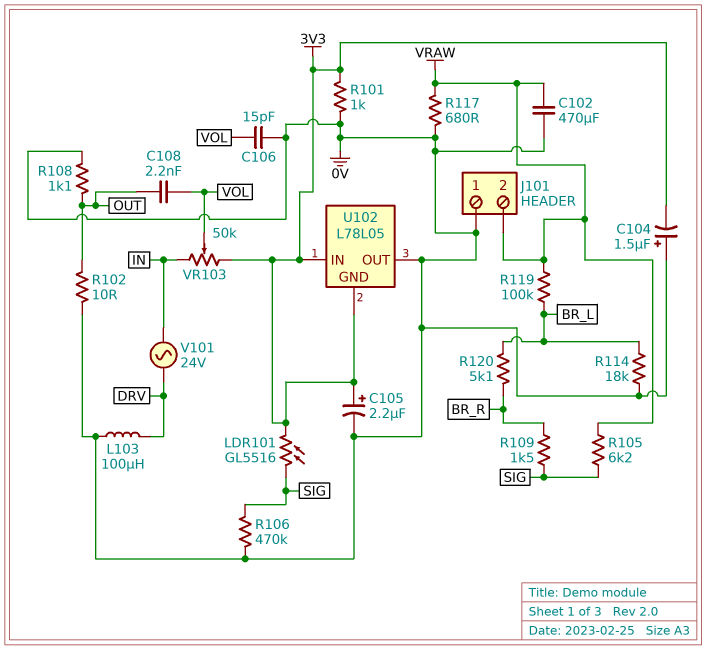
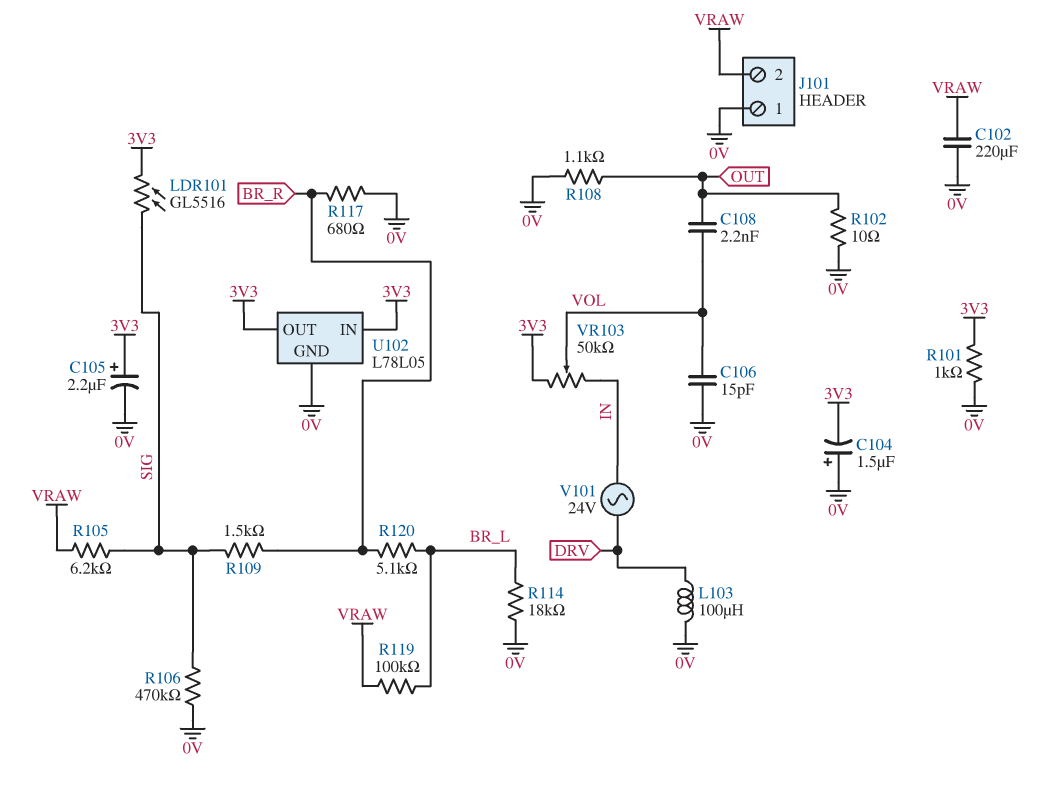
C102: 470uF (0V, VRAW) -> 220uF (0V, VRAW)
R117: 680 (0V, VRAW) -> 680 (0V, BR_R)
U102 pin GND: 3V3 -> 0V
U102 pin OUT: 0V -> 3V3

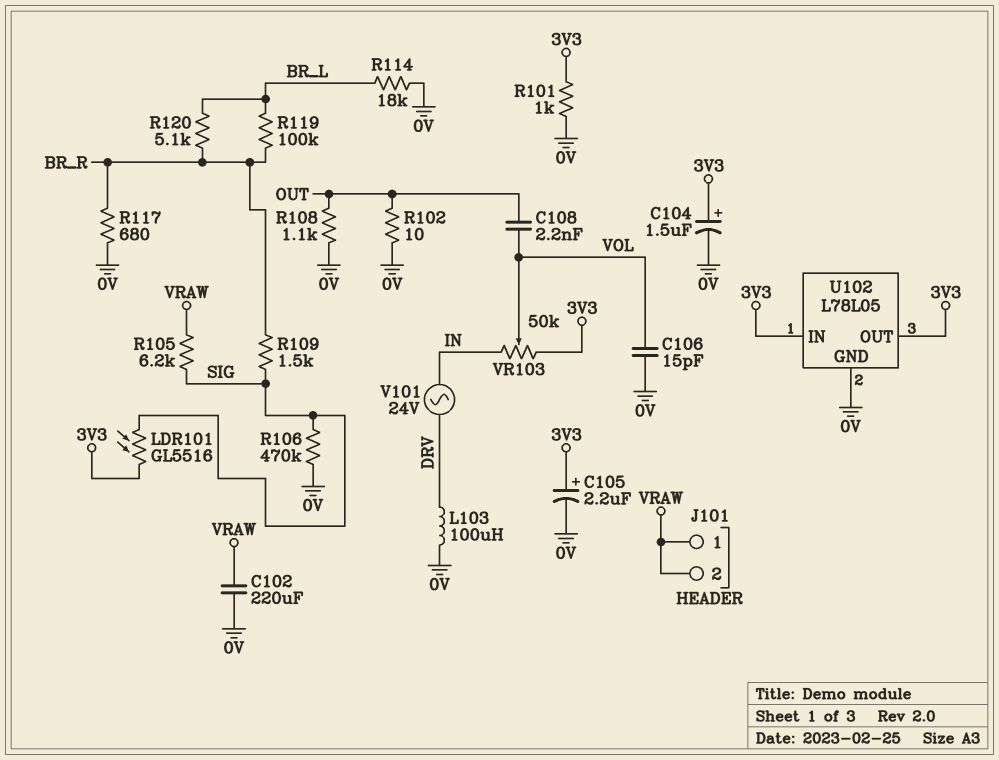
C104: 1.5uF (plus 0V, minus 3V3) -> 1.5uF (plus 3V3, minus 0V)
J101 pin 1: 0V -> VRAW
R119: 100k (BR_L, VRAW) -> 100k (BR_L, BR_R)

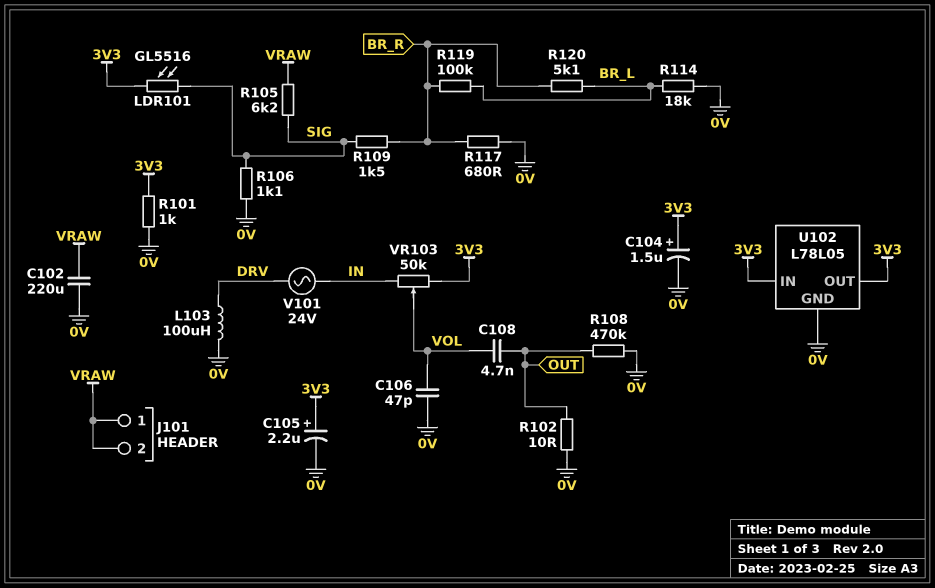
C106: 15pF (0V, VOL) -> 47pF (0V, VOL)
C108: 2.2nF (OUT, VOL) -> 4.7nF (OUT, VOL)
R106: 470k (0V, SIG) -> 1.1k (0V, SIG)
R108: 1.1k (0V, OUT) -> 470k (0V, OUT)

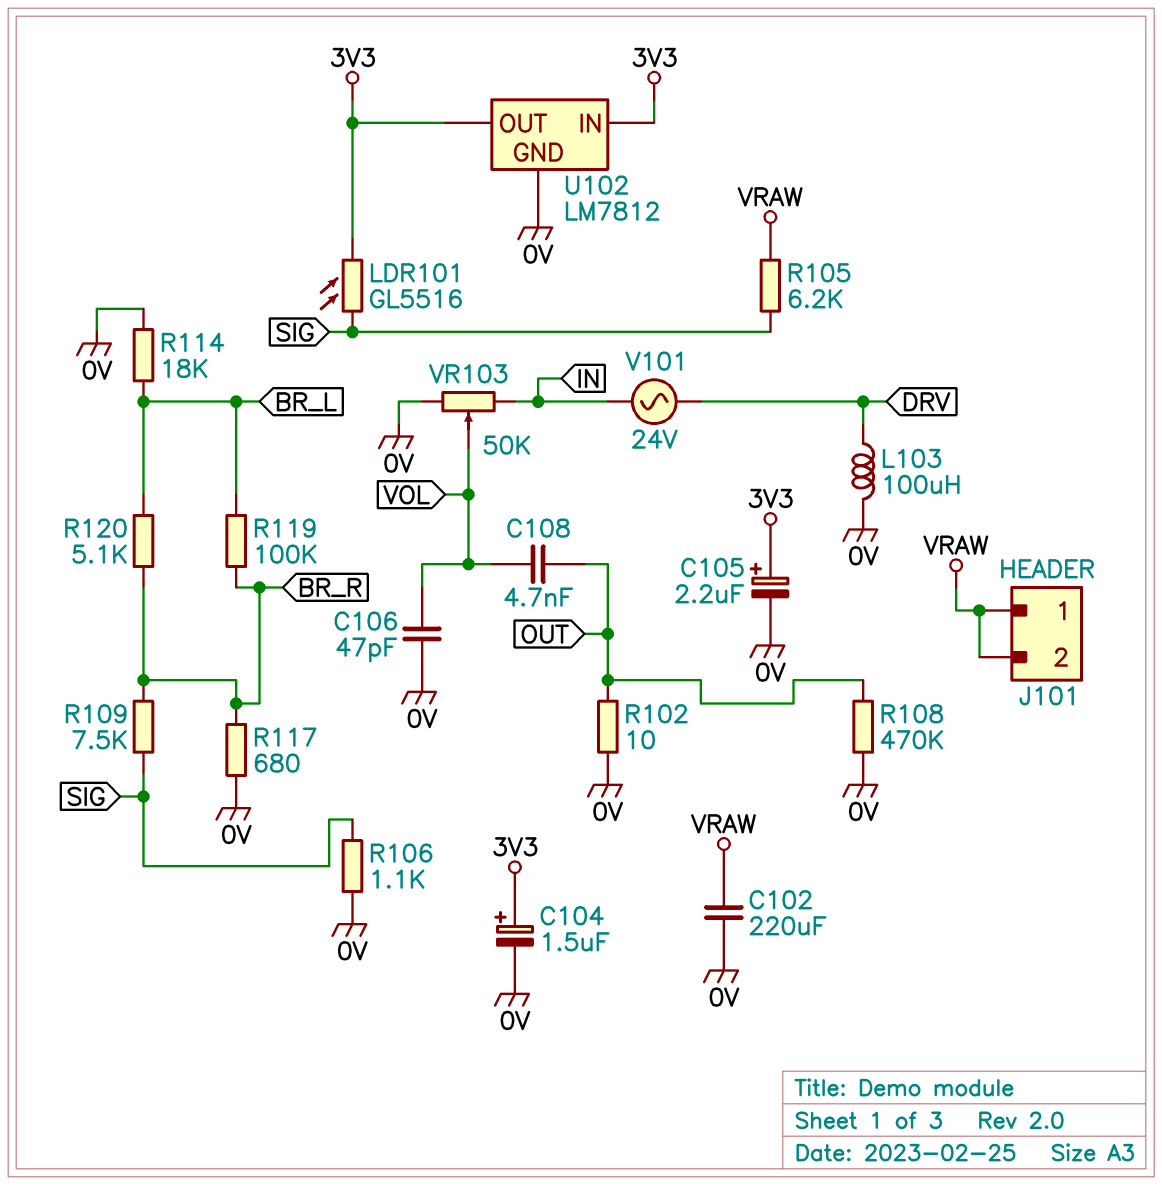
R101: 1k (0V, 3V3) -> none
R109: 1.5k (BR_R, SIG) -> 7.5k (BR_R, SIG)
U102: L78L05 -> LM7812
VR103: 50k (3V3, IN, wiper VOL) -> 50k (0V, IN, wiper VOL)

